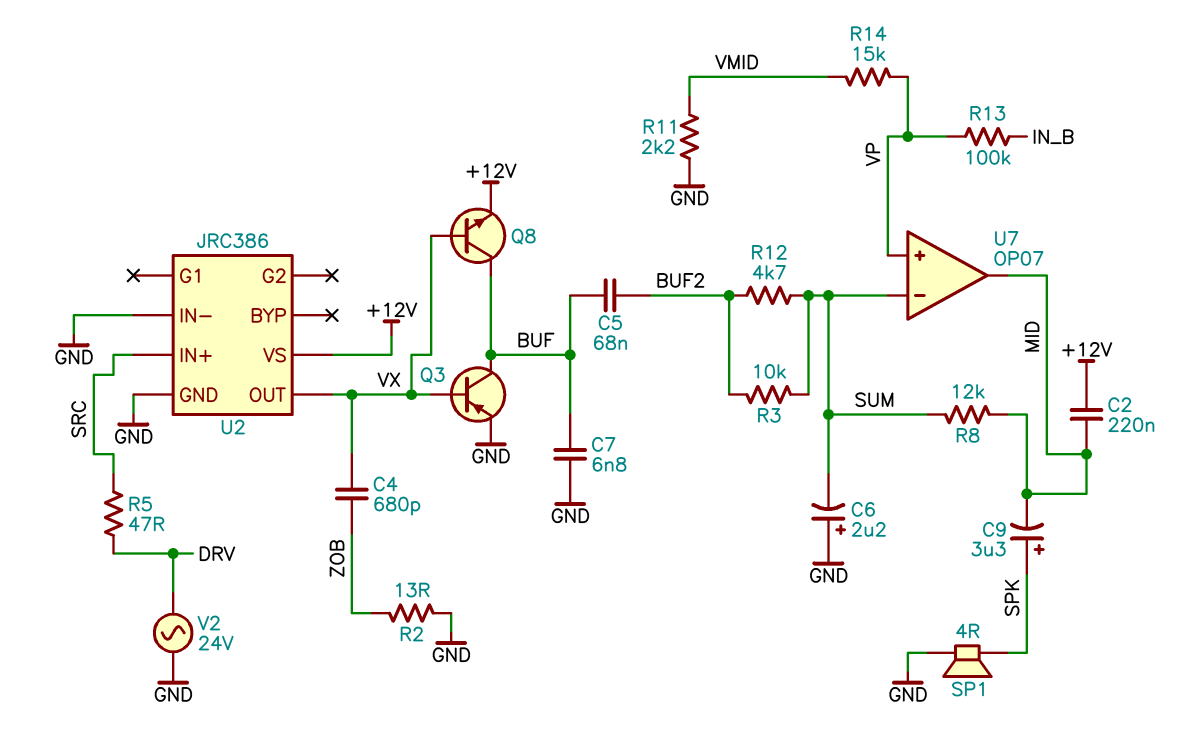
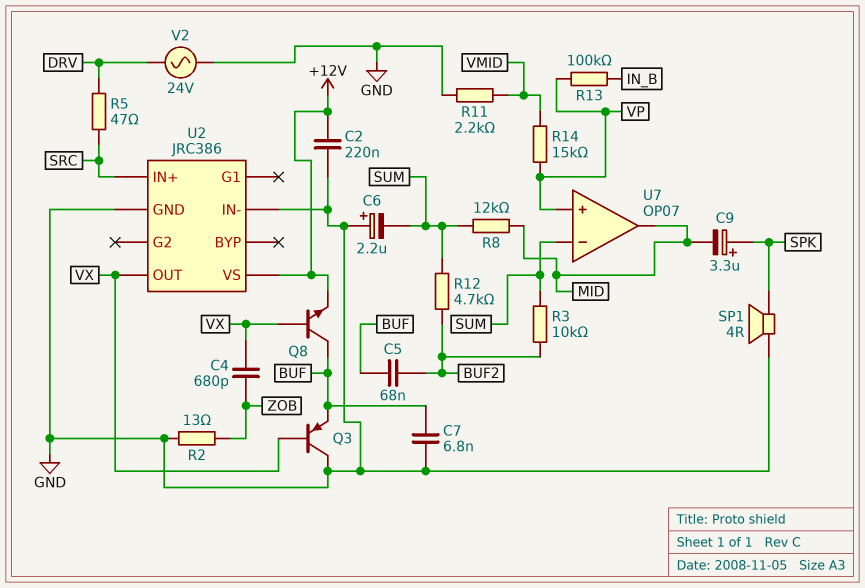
C2: 220nF (+12V, MID) -> 220nF (+12V, GND)
Q3: PNP (B VX, C BUF, E GND) -> PNP (B VX, C GND, E BUF)

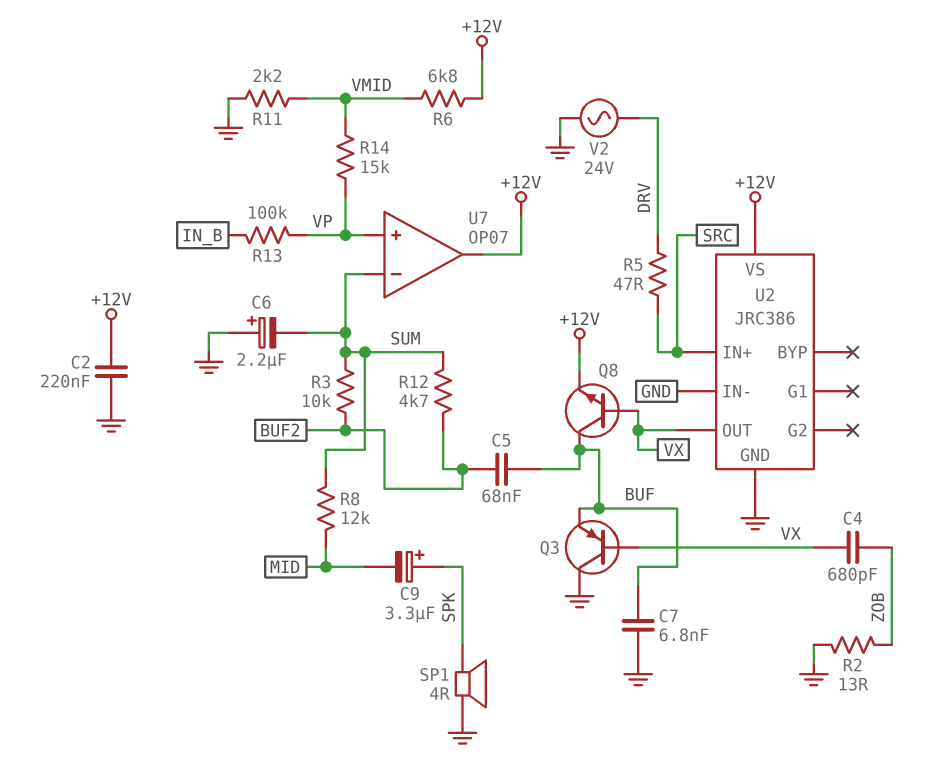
R6: none -> 6.8k (+12V, VMID)
U7 pin out: MID -> +12V

